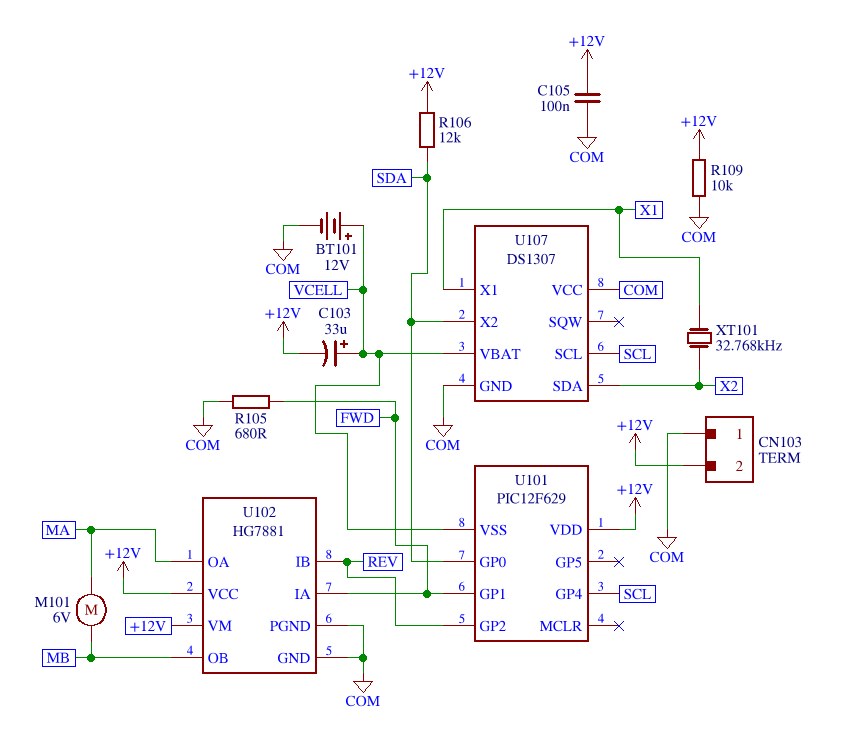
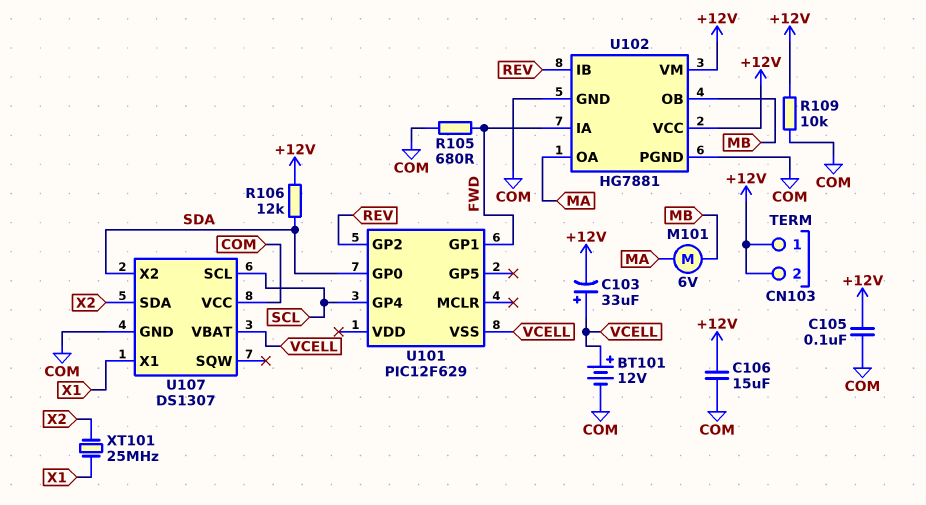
C106: none -> 15uF (+12V, COM)
CN103 pin 1: COM -> +12V
U101 pin VDD: +12V -> none
XT101: 32.768kHz (X1, X2) -> 25MHz (X1, X2)

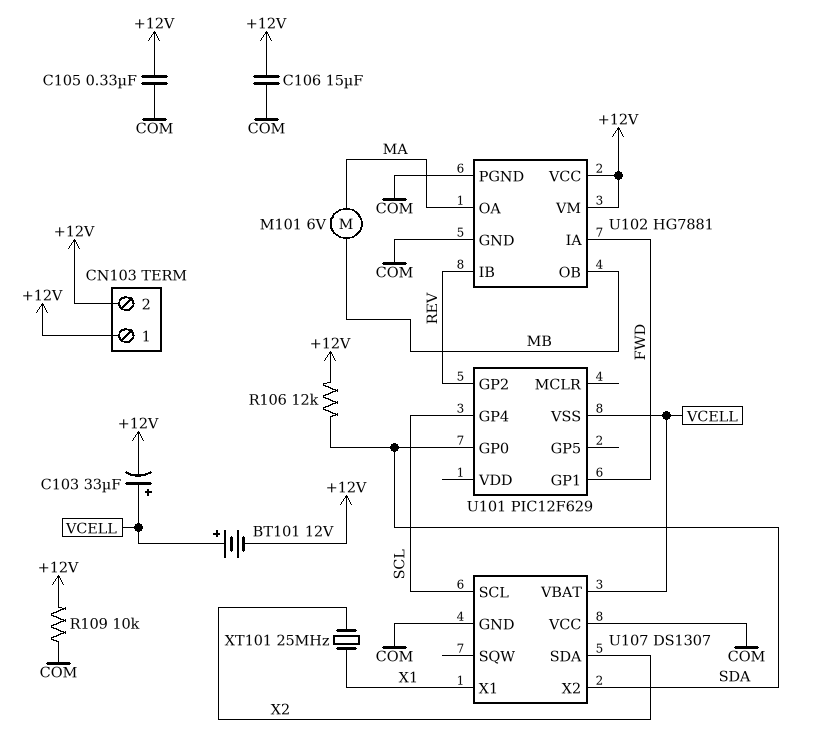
BT101: 12V (plus VCELL, minus COM) -> 12V (plus VCELL, minus +12V)
C105: 100nF (+12V, COM) -> 330nF (+12V, COM)
R105: 680 (COM, FWD) -> none

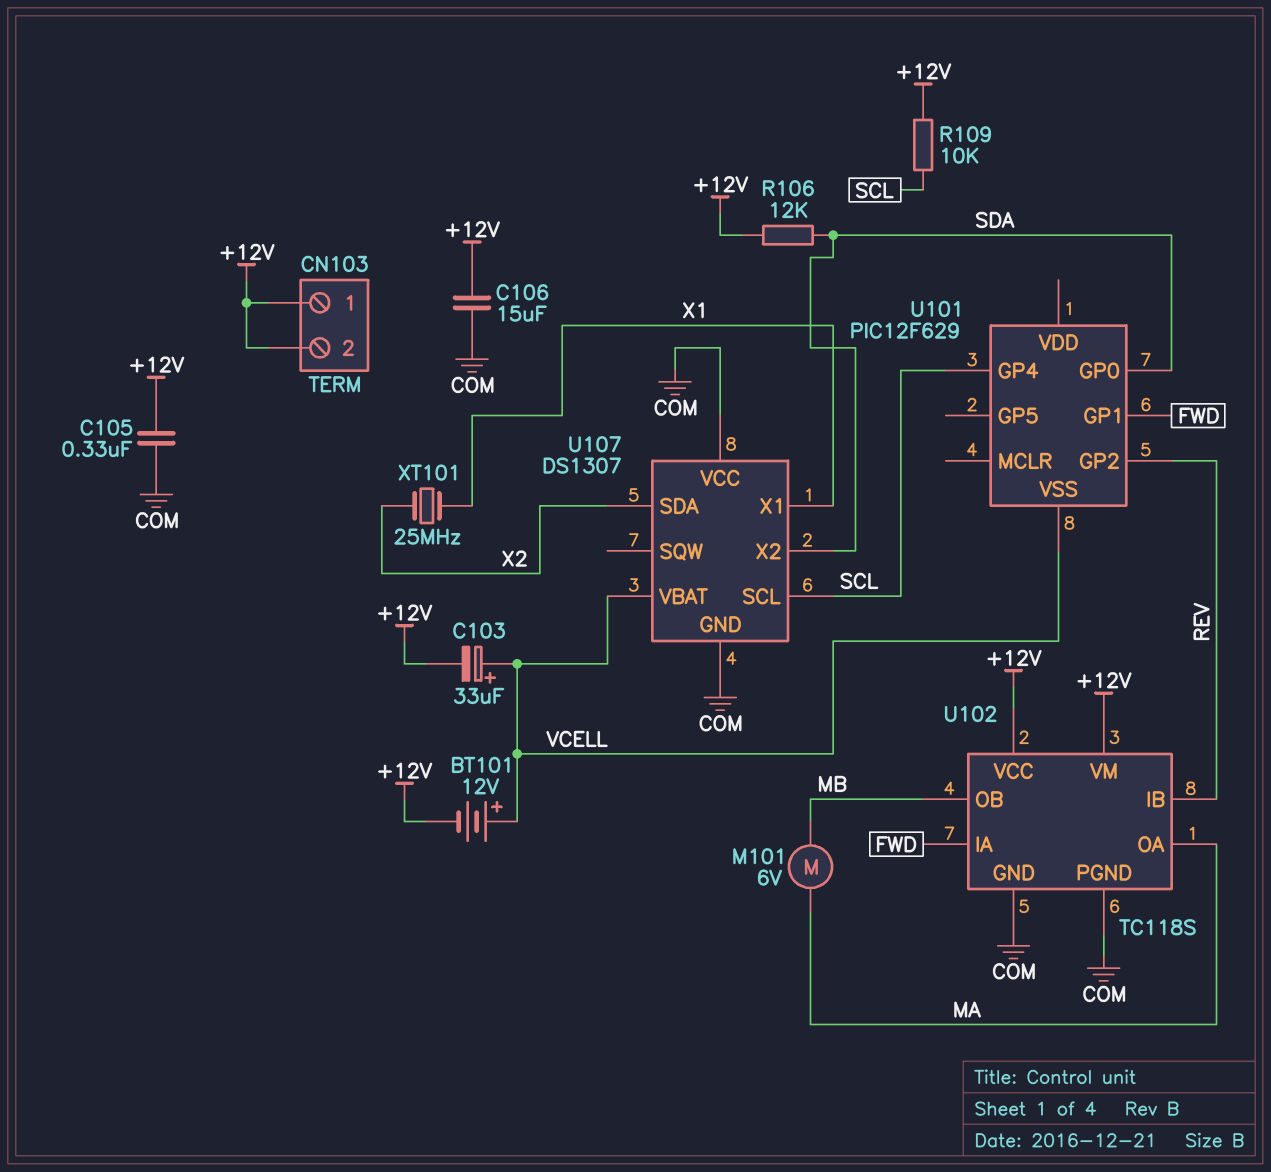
R109: 10k (+12V, COM) -> 10k (+12V, SCL)
U102: HG7881 -> TC118S

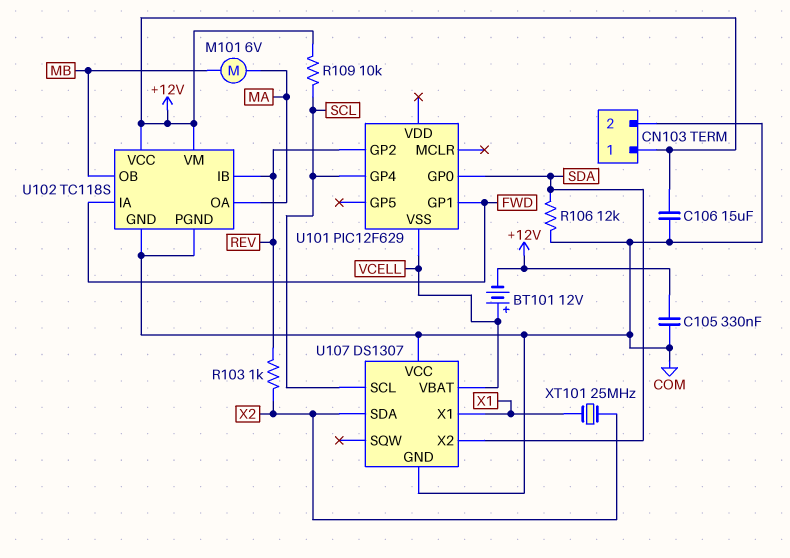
C103: 33uF (plus VCELL, minus +12V) -> none
CN103 pin 2: +12V -> COM
R103: none -> 1k (REV, X2)
R106: 12k (+12V, SDA) -> 12k (COM, SDA)

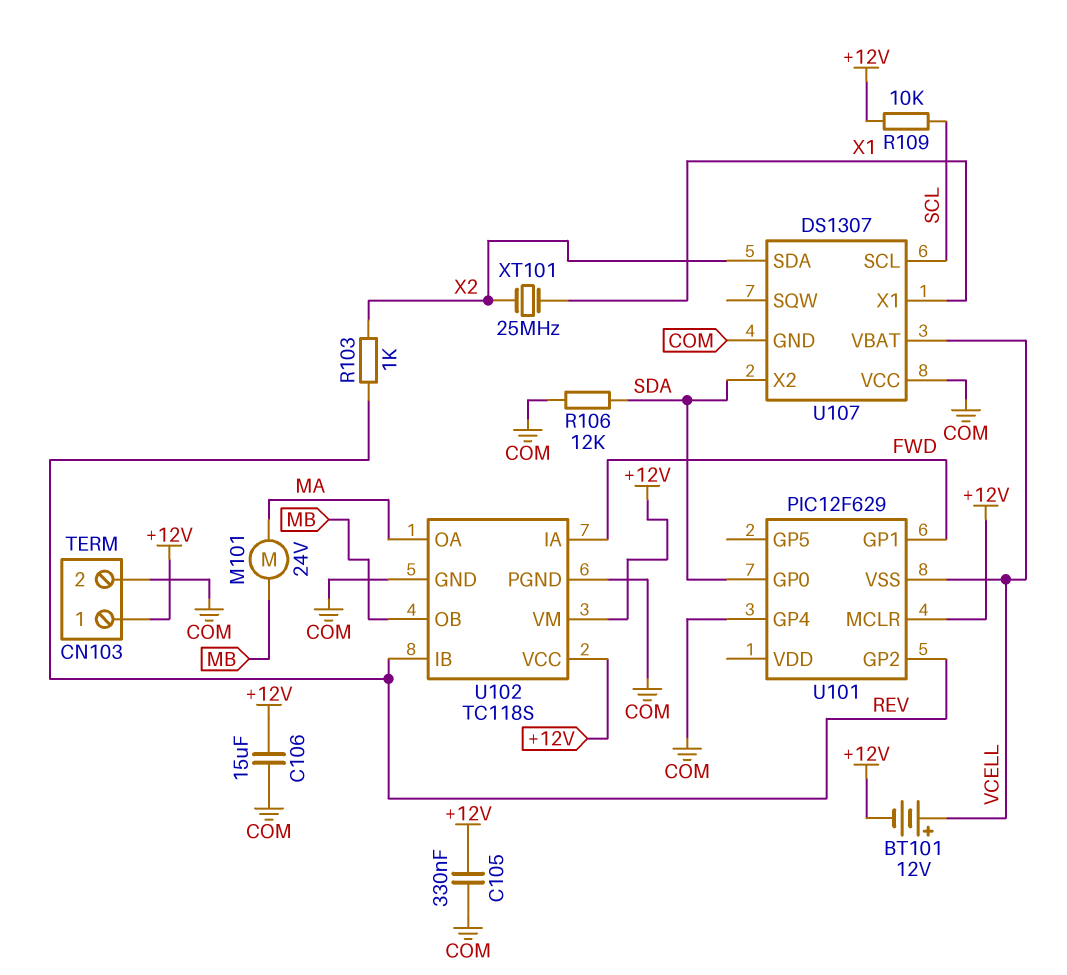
M101: motor 6V (MA, MB) -> motor 24V (MA, MB)
U101 pin GP4: SCL -> COM
U101 pin MCLR: none -> +12V

